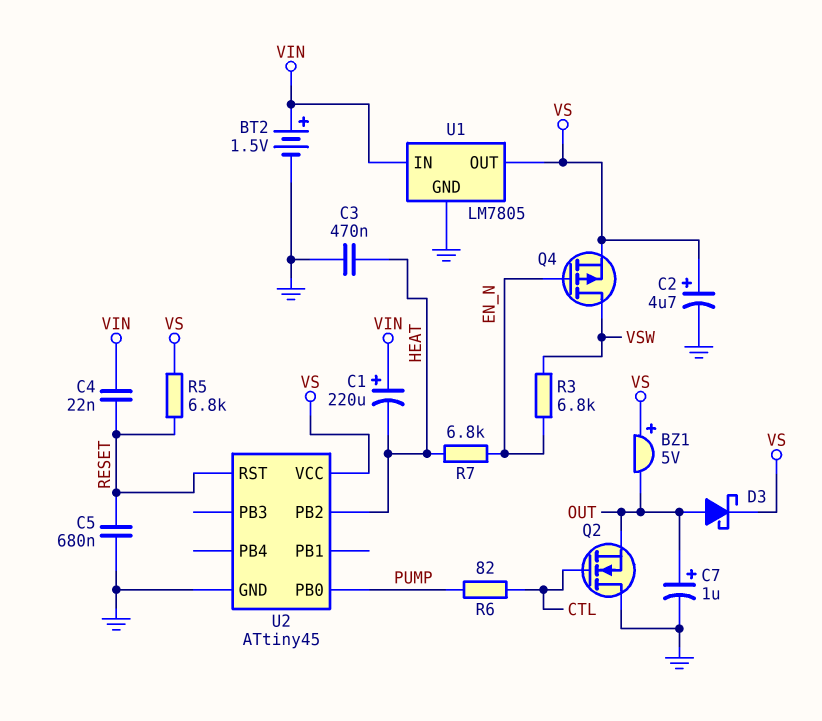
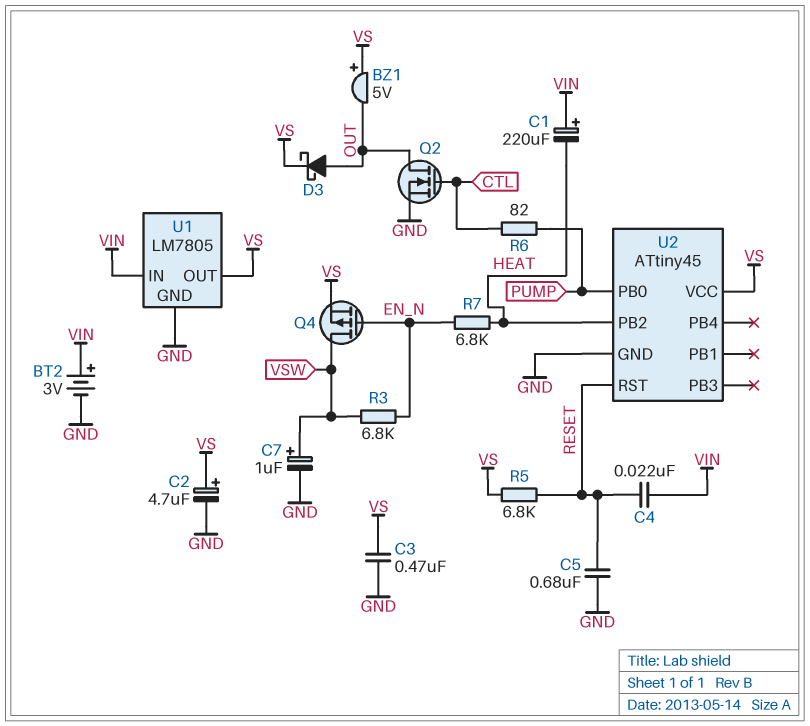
BT2: 1.5V (plus VIN, minus GND) -> 3V (plus VIN, minus GND)
C3: 470nF (GND, HEAT) -> 470nF (GND, VS)
C7: 1uF (plus OUT, minus GND) -> 1uF (plus VSW, minus GND)
Q2: NMOS (G CTL, D GND, S OUT) -> NMOS (G CTL, D OUT, S GND)

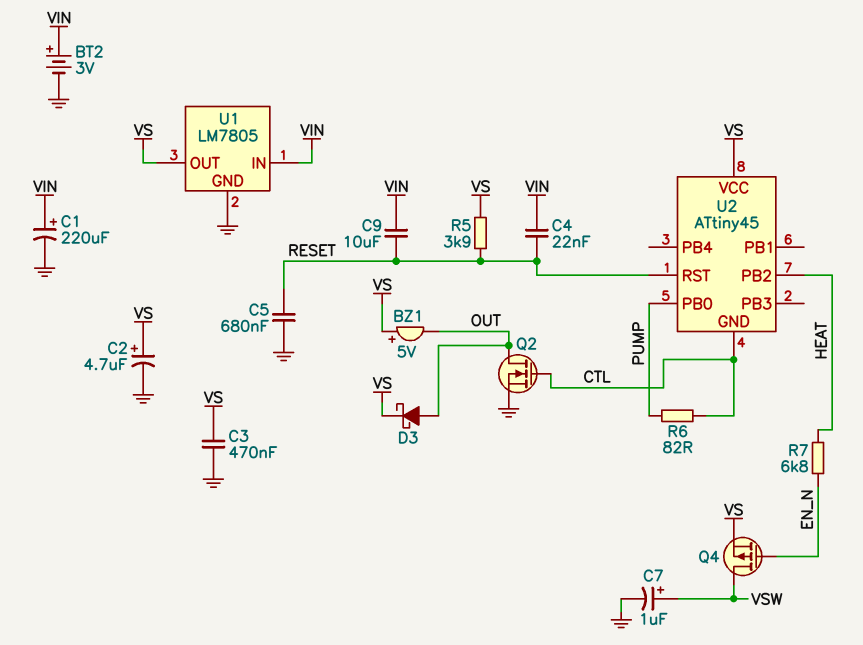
C1: 220uF (plus VIN, minus HEAT) -> 220uF (plus VIN, minus GND)
C9: none -> 10uF (RESET, VIN)
R3: 6.8k (EN_N, VSW) -> none
R5: 6.8k (RESET, VS) -> 3.9k (RESET, VS)
U2 pin GND: GND -> CTL

